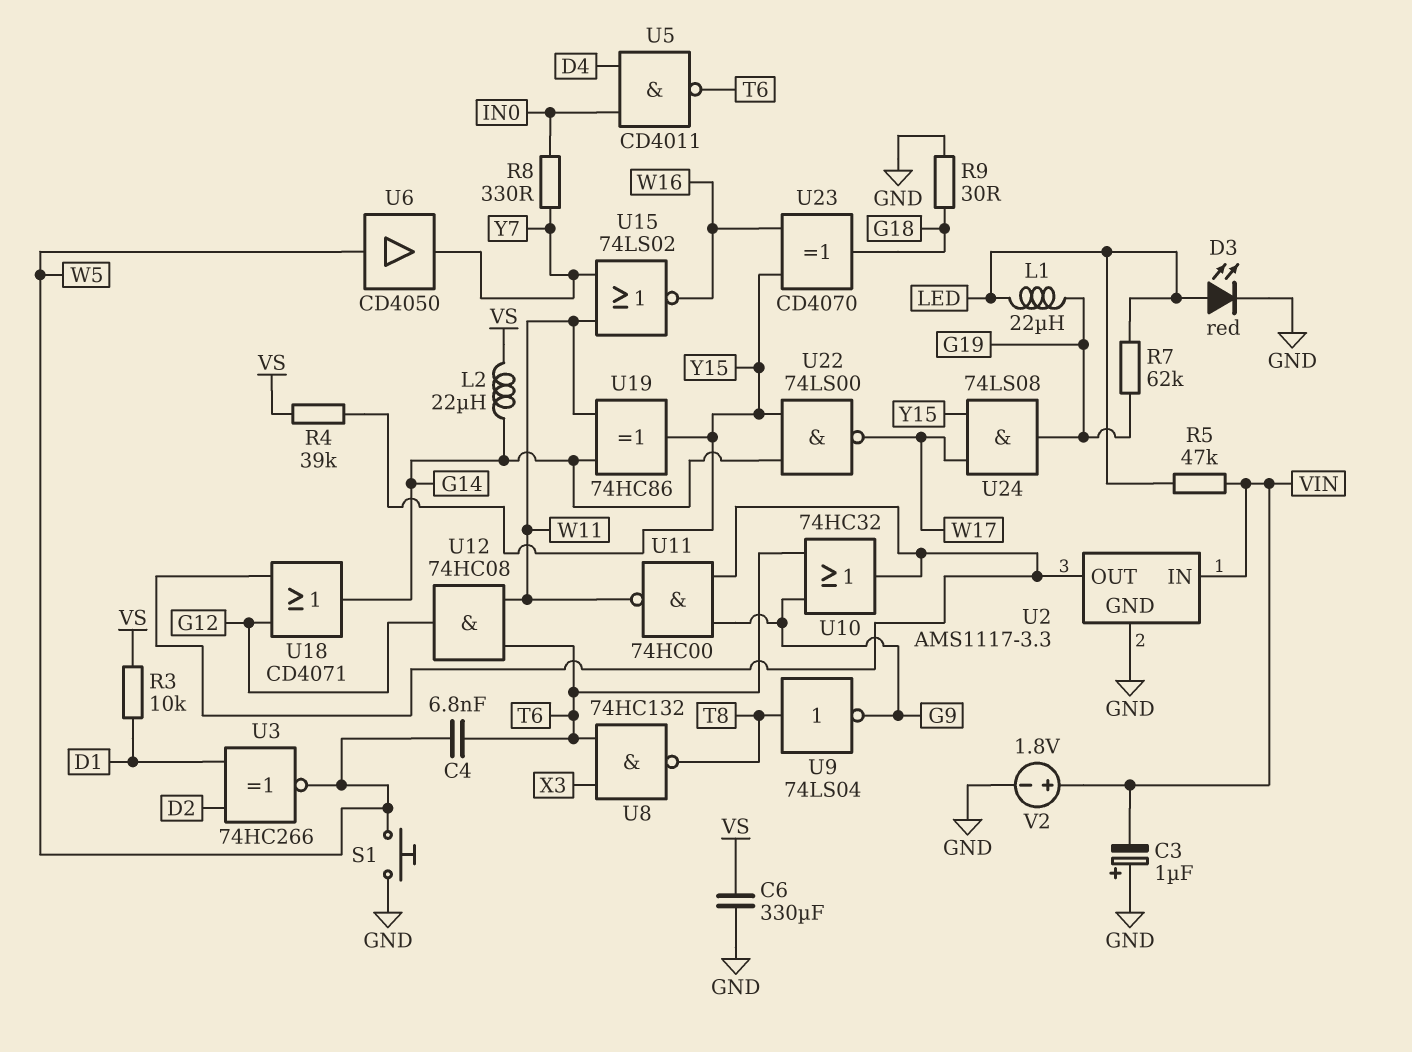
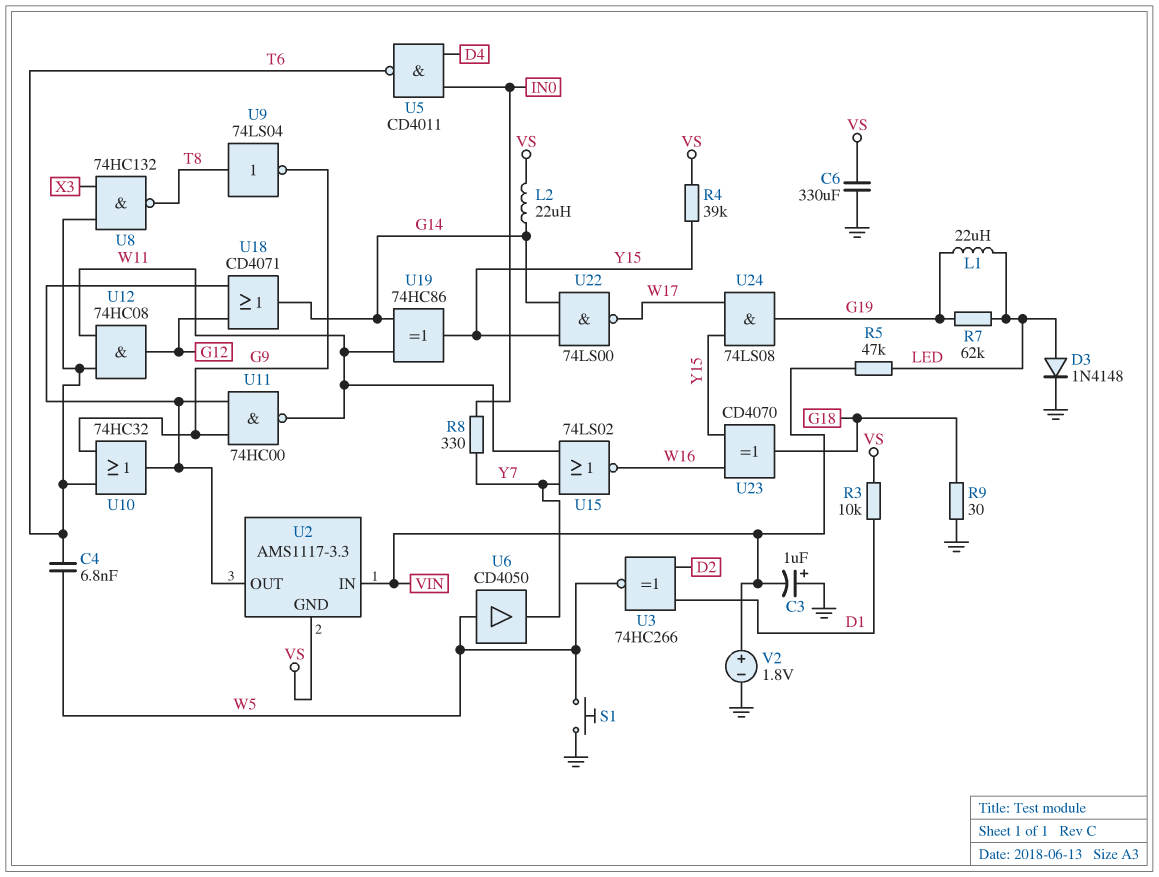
D3: LED red (A LED, K GND) -> diode 1N4148 (A LED, K GND)
U2 pin GND: GND -> VS

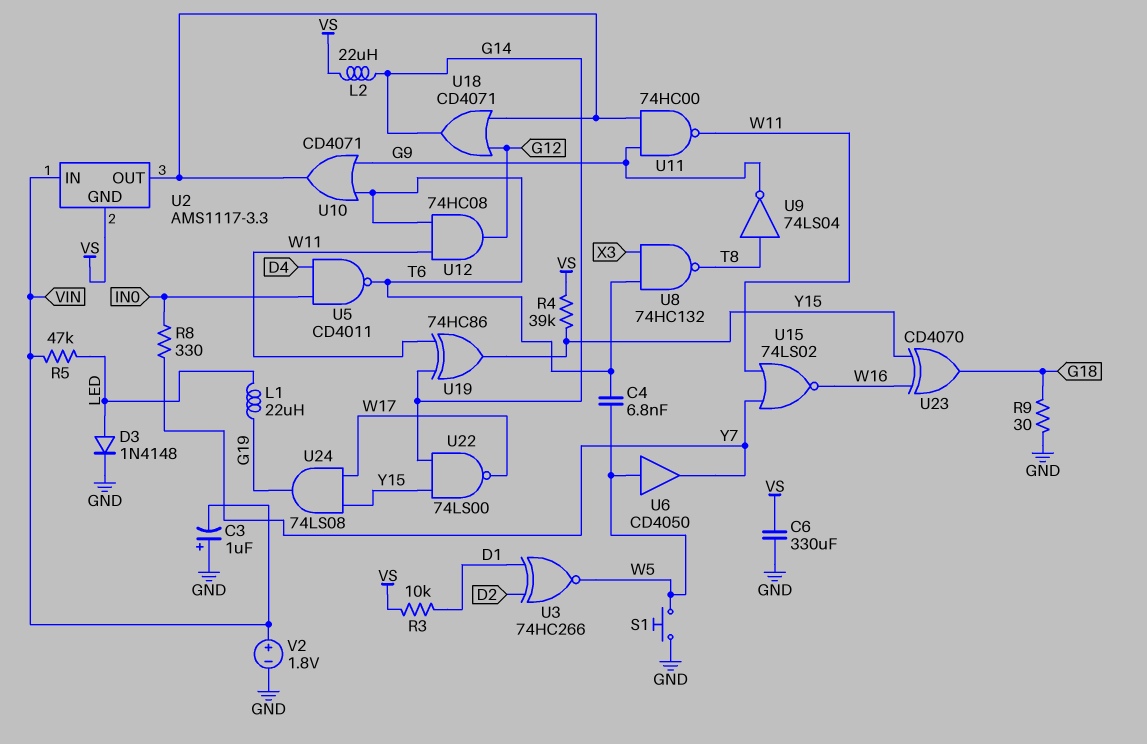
R7: 62k (G19, LED) -> none
U10: OR 74HC32 (in G9, in T6, out U2/OUT) -> OR CD4071 (in G9, in T6, out U2/OUT)

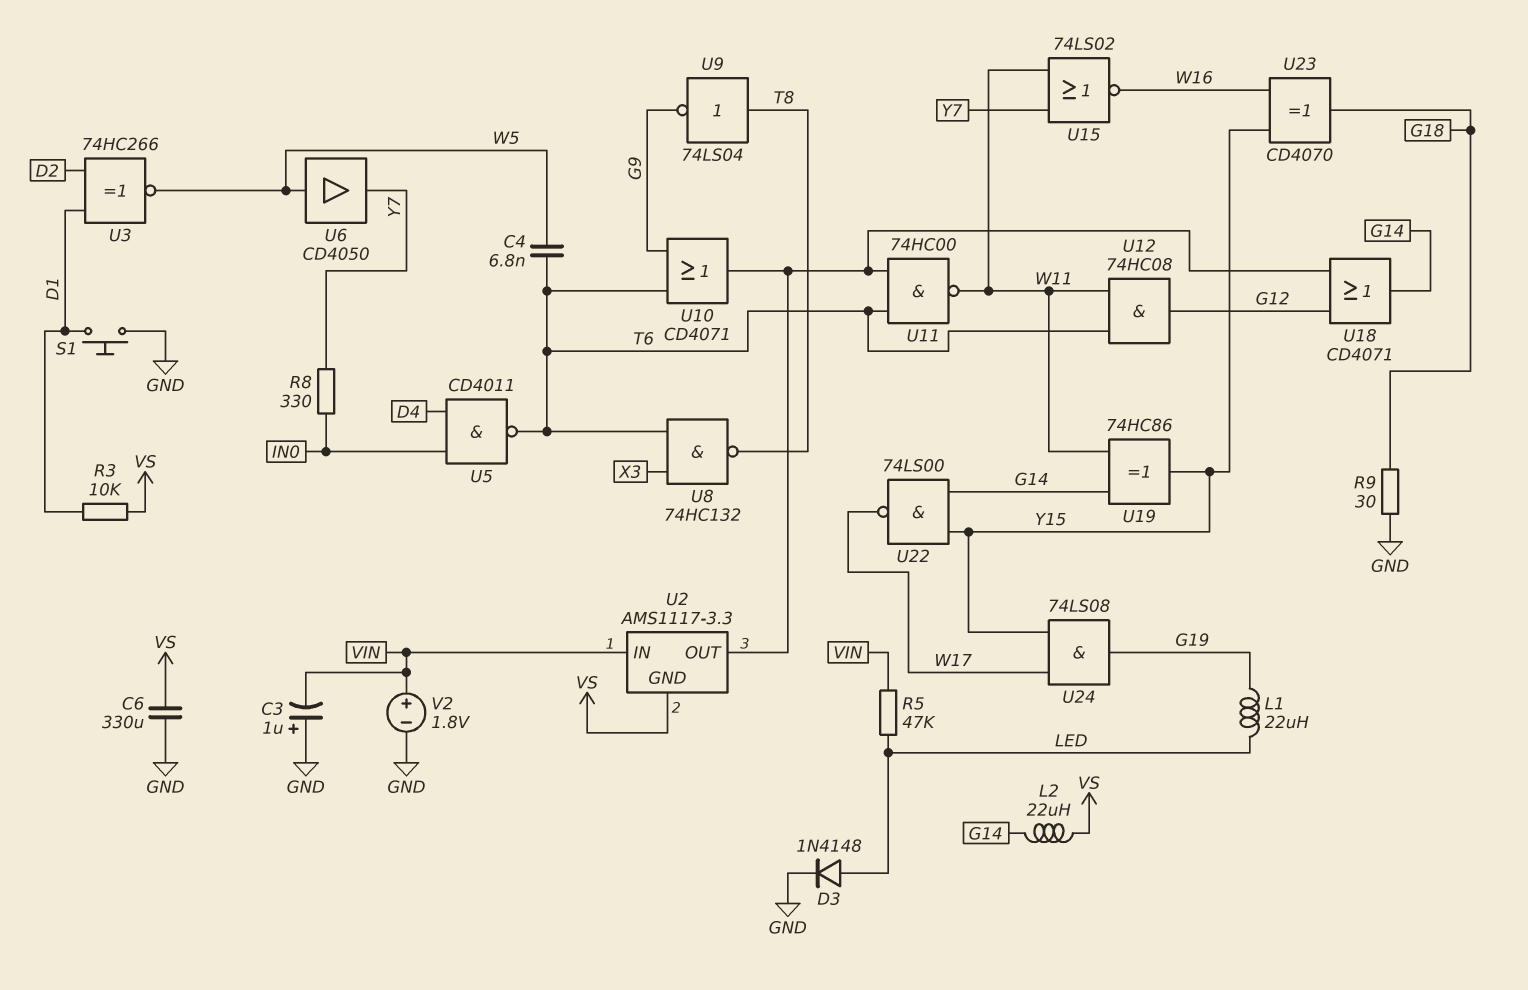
R4: 39k (VS, Y15) -> none
S1: button (GND, W5) -> button (D1, GND)
U11: NAND 74HC00 (in G9, in U2/OUT, out W11) -> NAND 74HC00 (in T6, in U2/OUT, out W11)

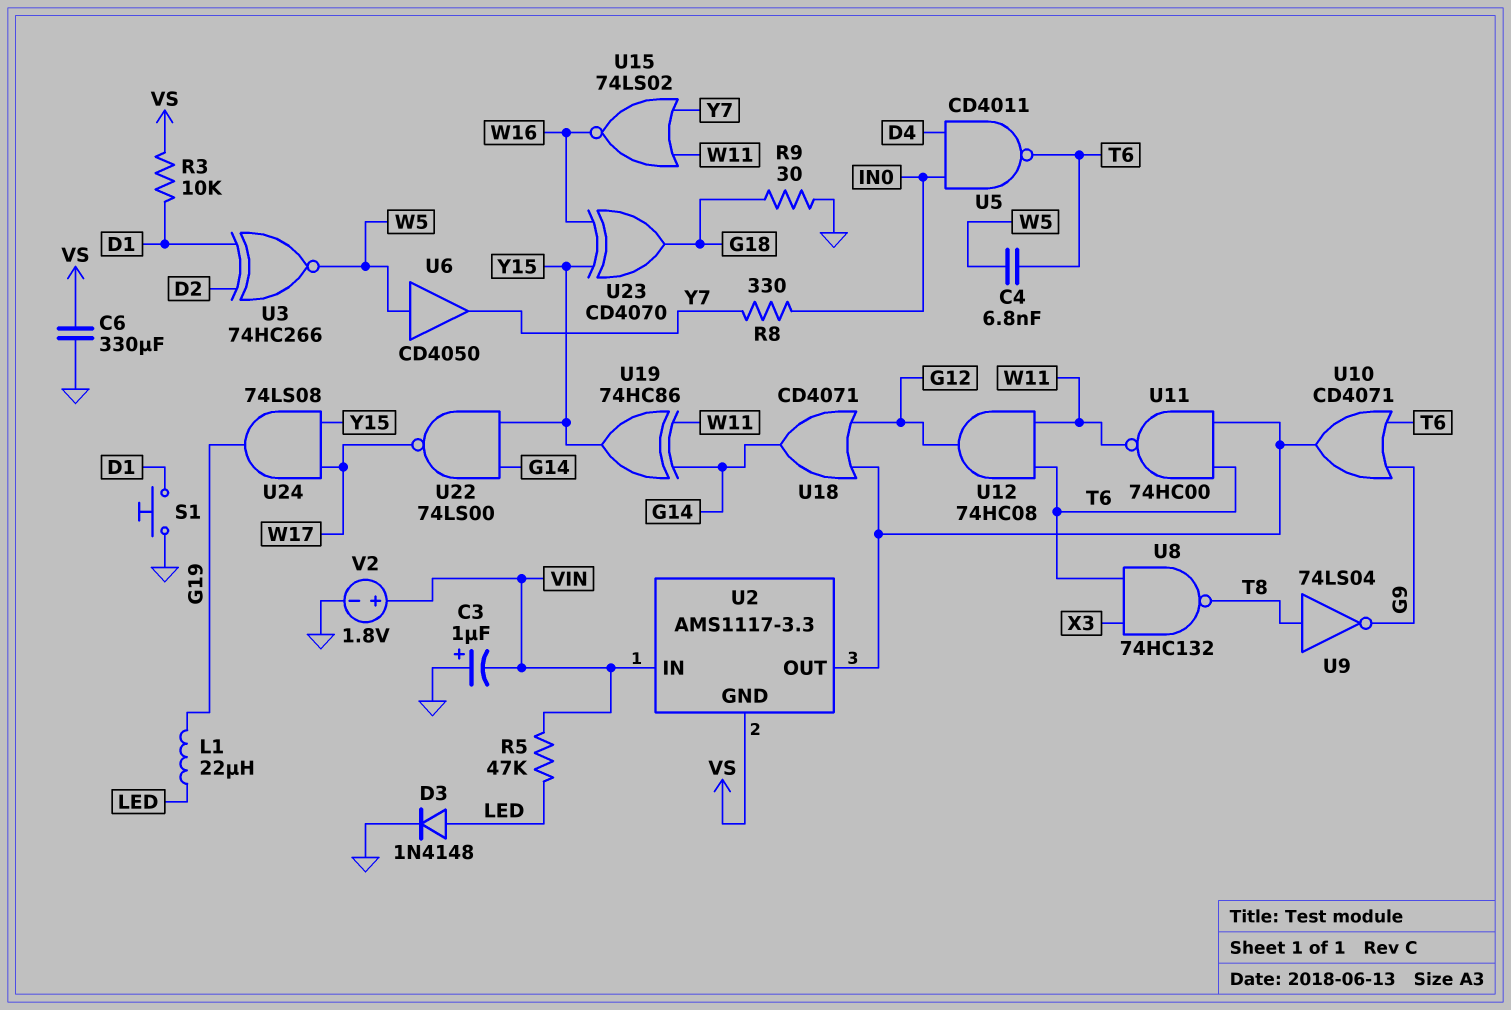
L2: 22uH (G14, VS) -> none

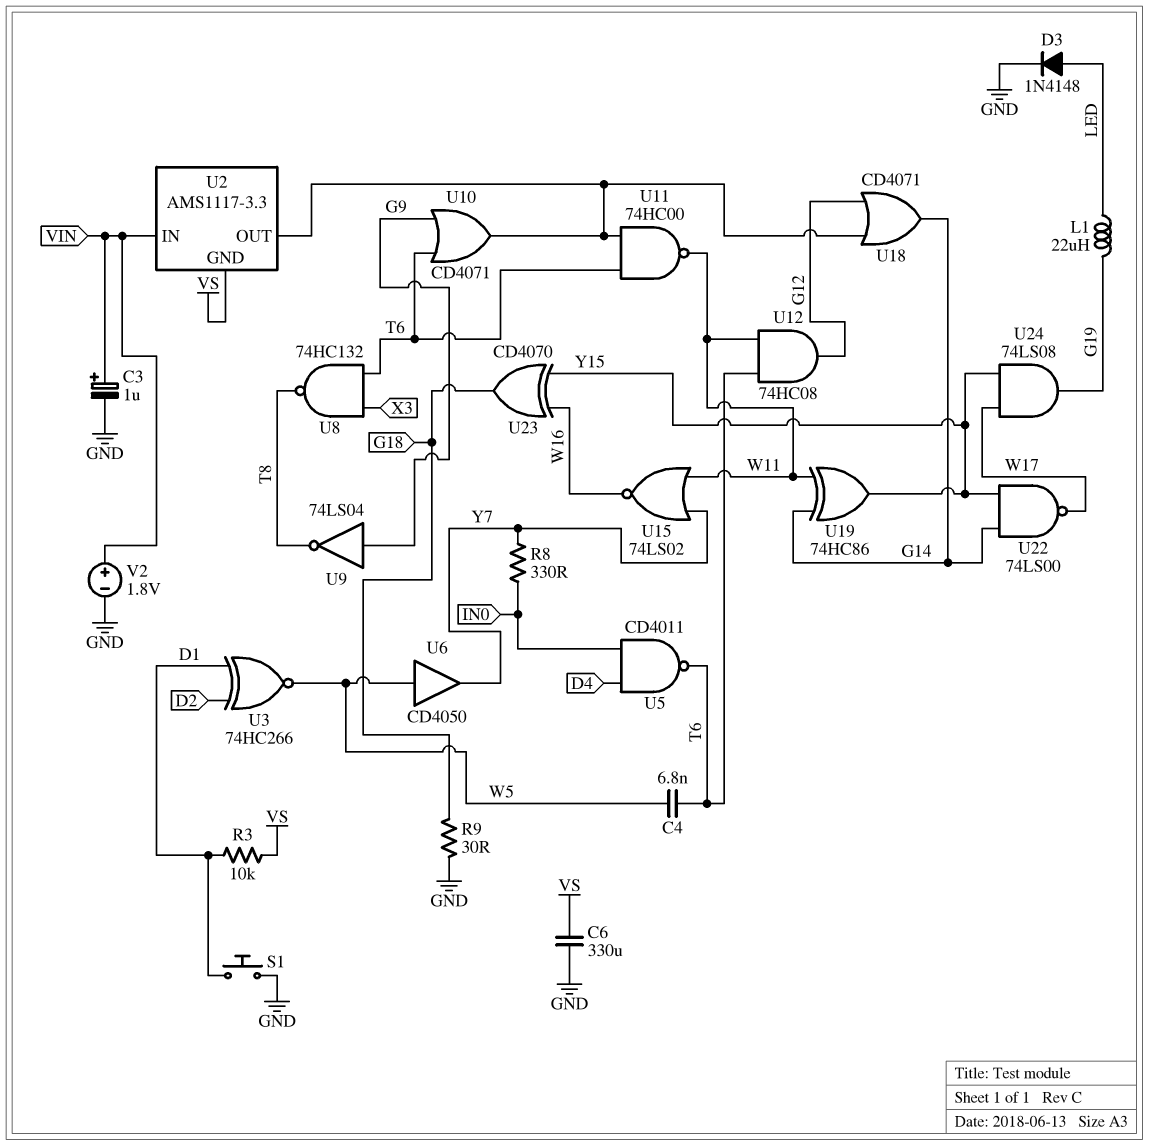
C3: 1uF (plus GND, minus VIN) -> 1uF (plus VIN, minus GND)
R5: 47k (LED, VIN) -> none
U9: NOT 74LS04 (in T8, out G9) -> NOT 74LS04 (in G9, out T8)

